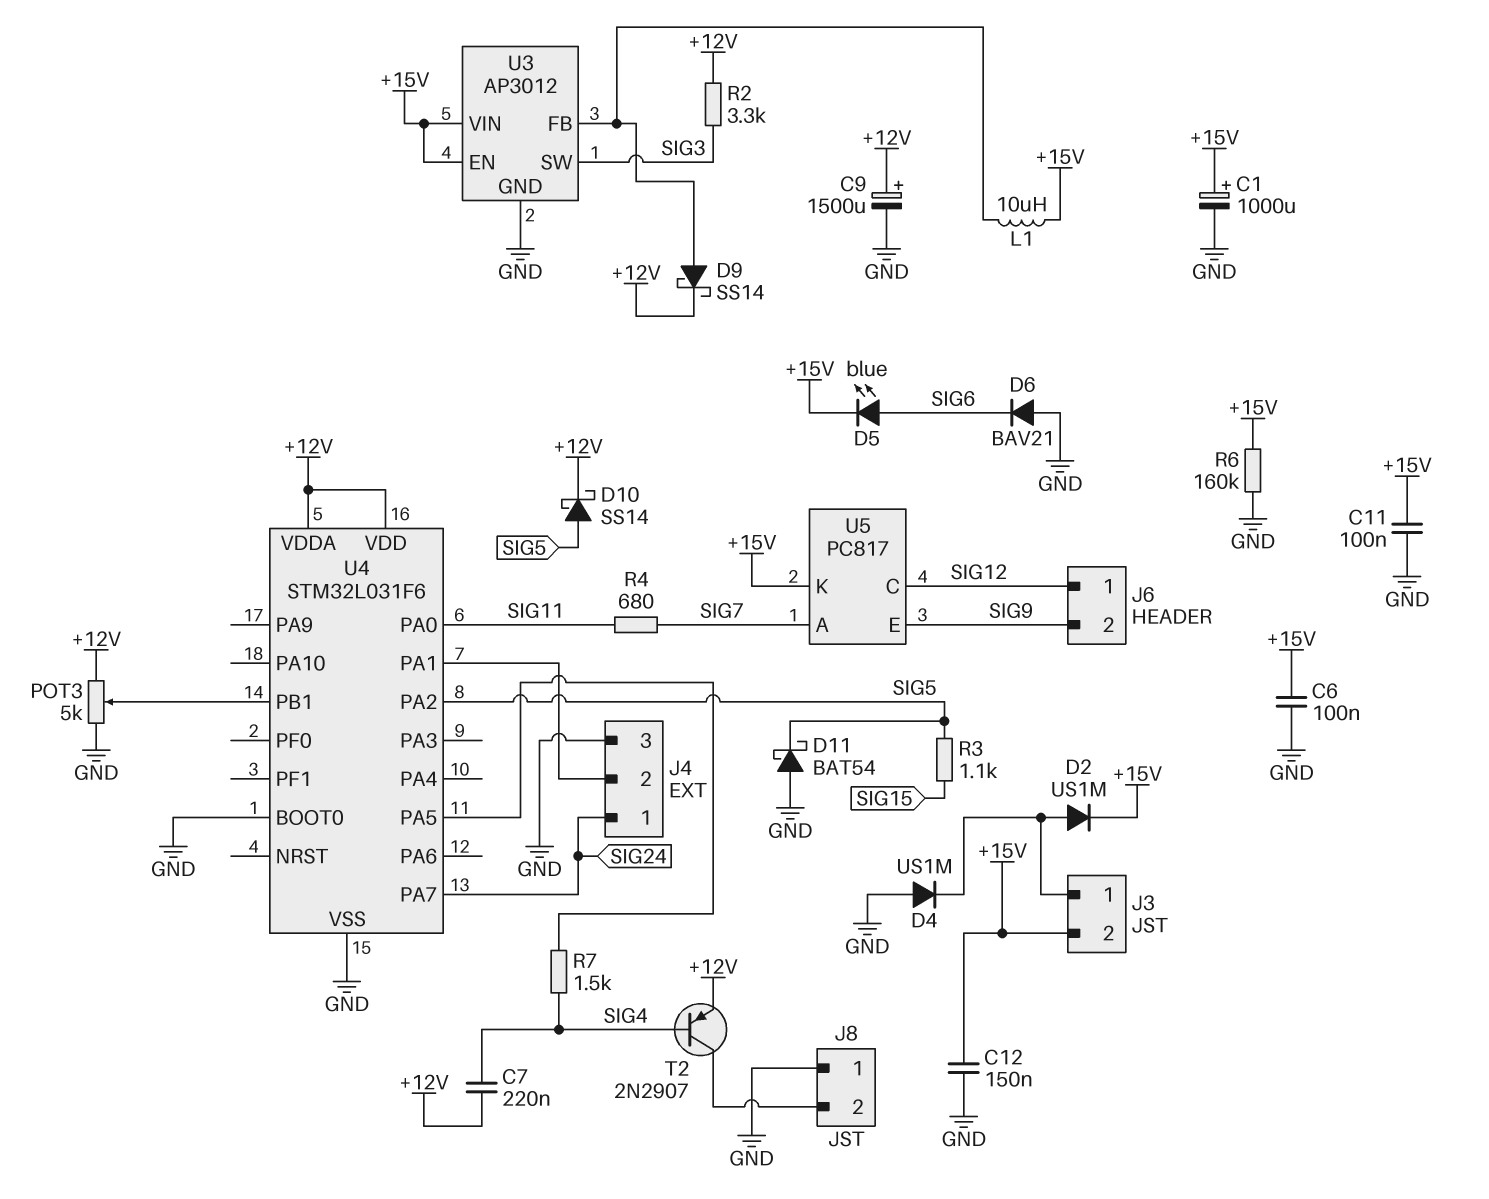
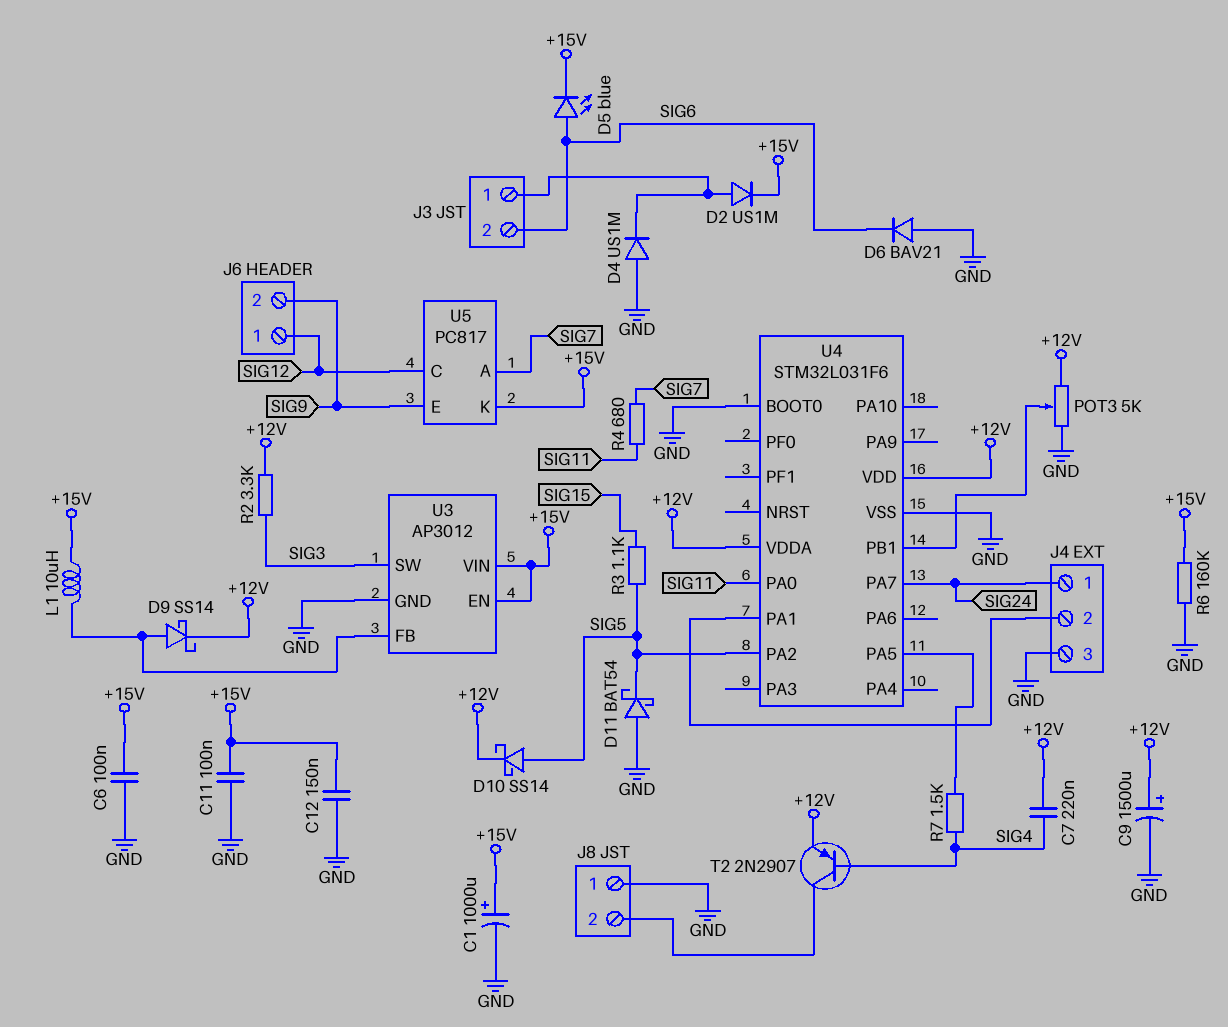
J3 pin 2: +15V -> SIG6

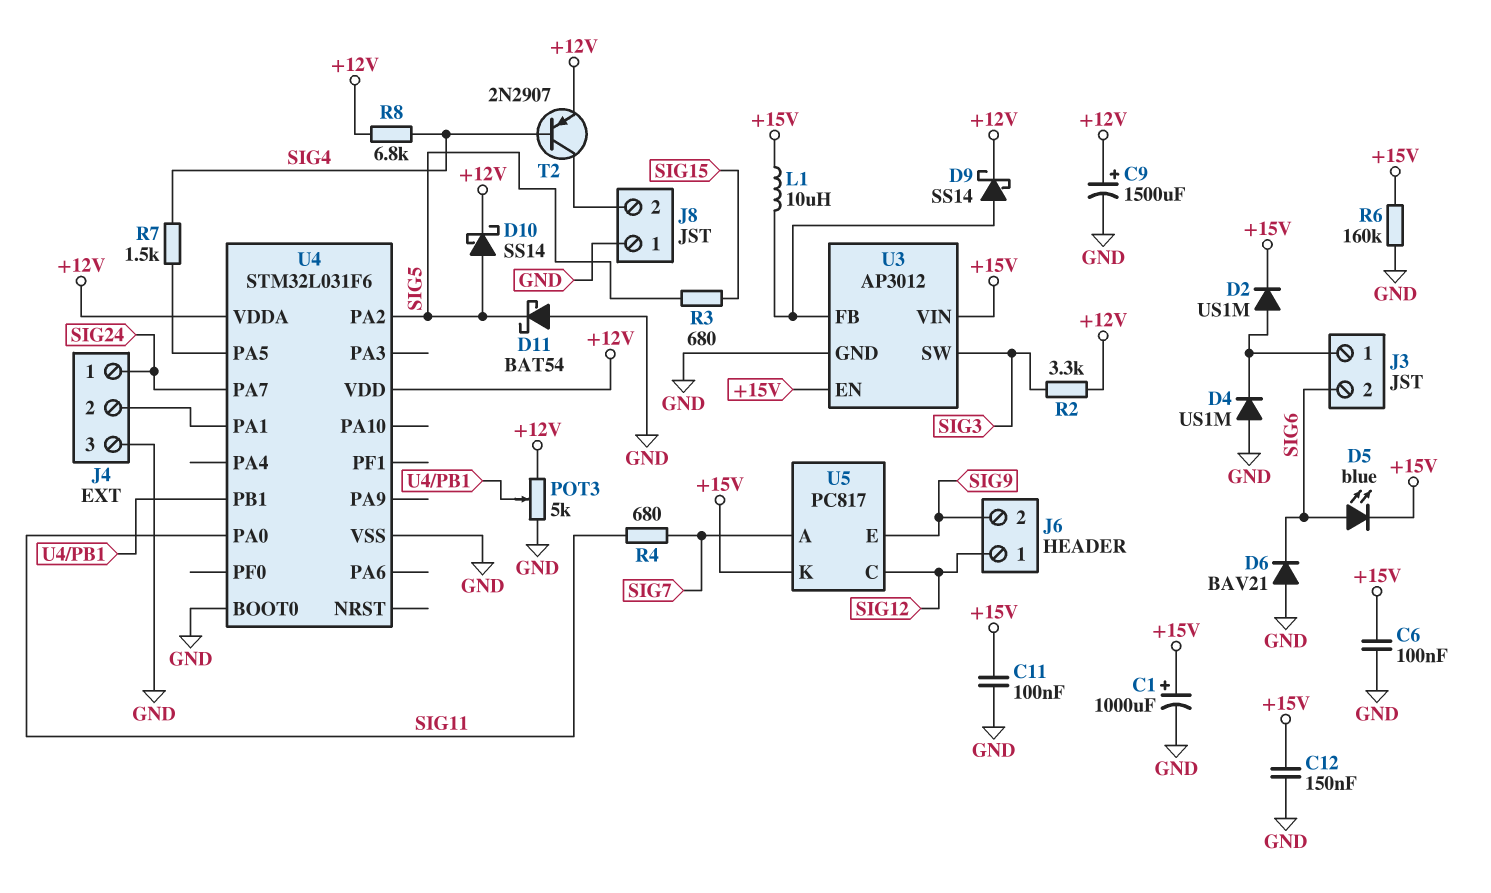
C7: 220nF (+12V, SIG4) -> none
R3: 1.1k (SIG5, SIG15) -> 680 (SIG5, SIG15)
R8: none -> 6.8k (+12V, SIG4)

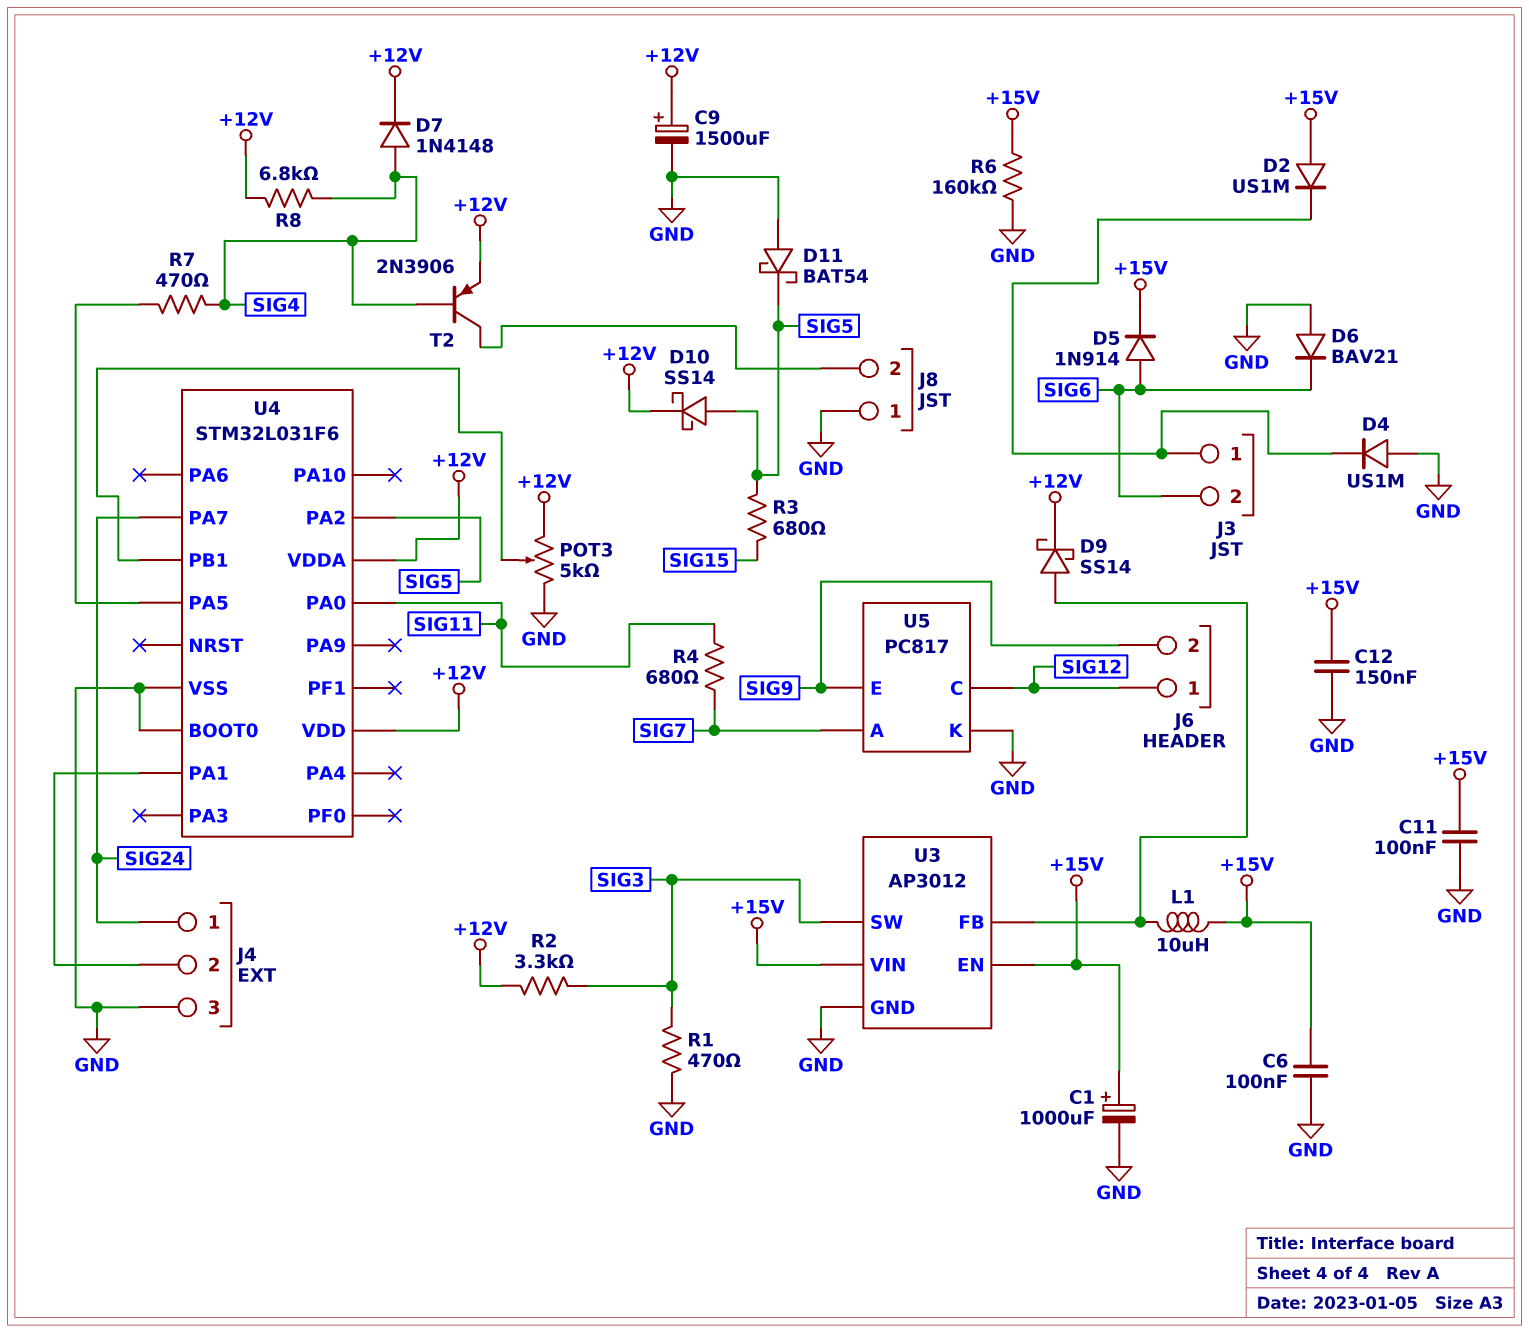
D2: diode US1M (A J3/1, K +15V) -> diode US1M (A +15V, K J3/1)
D5: LED blue (A SIG6, K +15V) -> diode 1N914 (A SIG6, K +15V)
D7: none -> diode 1N4148 (A SIG4, K +12V)
R1: none -> 470 (GND, SIG3)
R7: 1.5k (SIG4, U4/PA5) -> 470 (SIG4, U4/PA5)
T2: PNP 2N2907 (B SIG4, C J8/2, E +12V) -> PNP 2N3906 (B SIG4, C J8/2, E +12V)
U5 pin K: +15V -> GND

